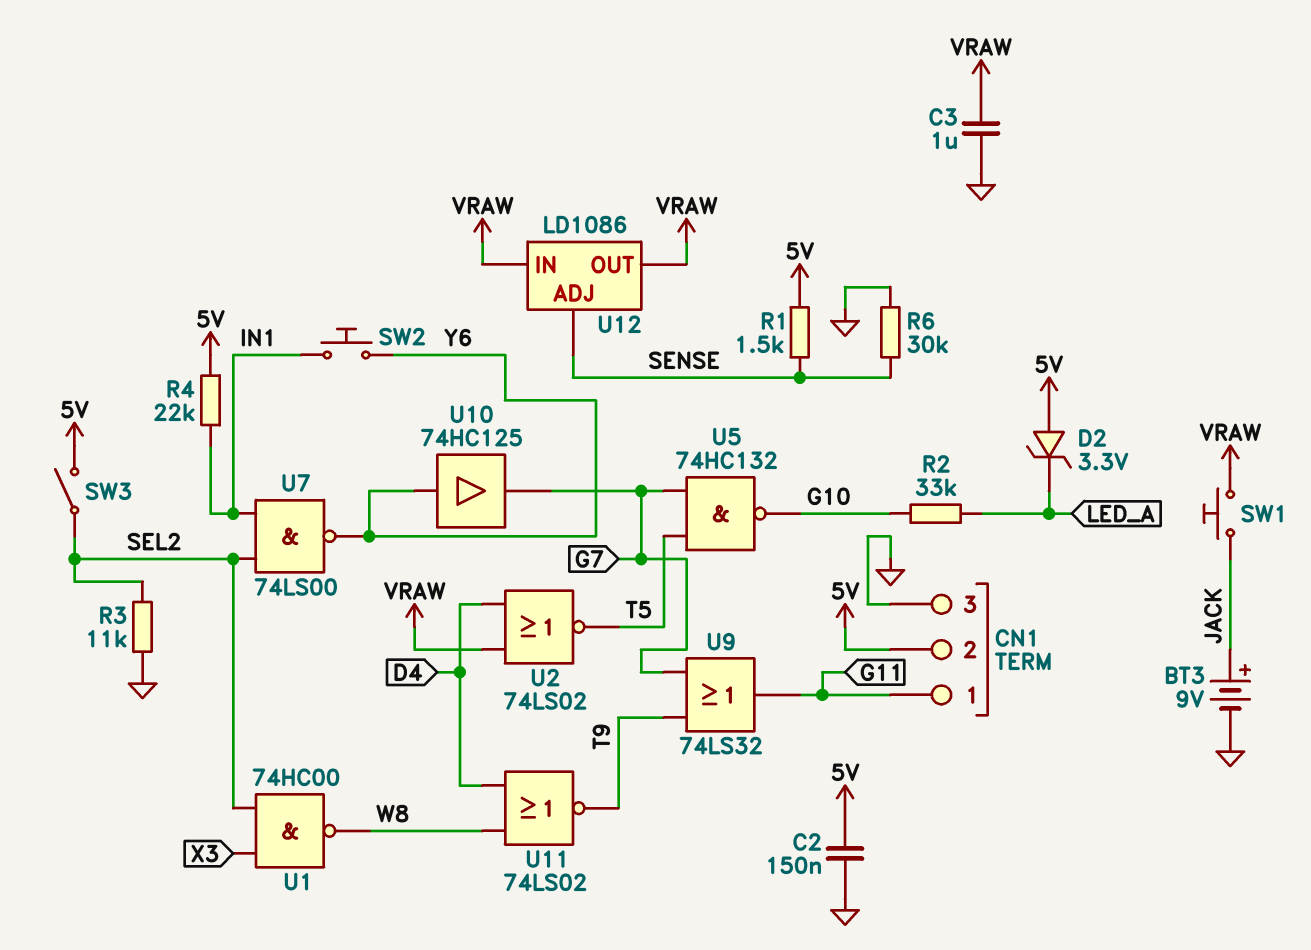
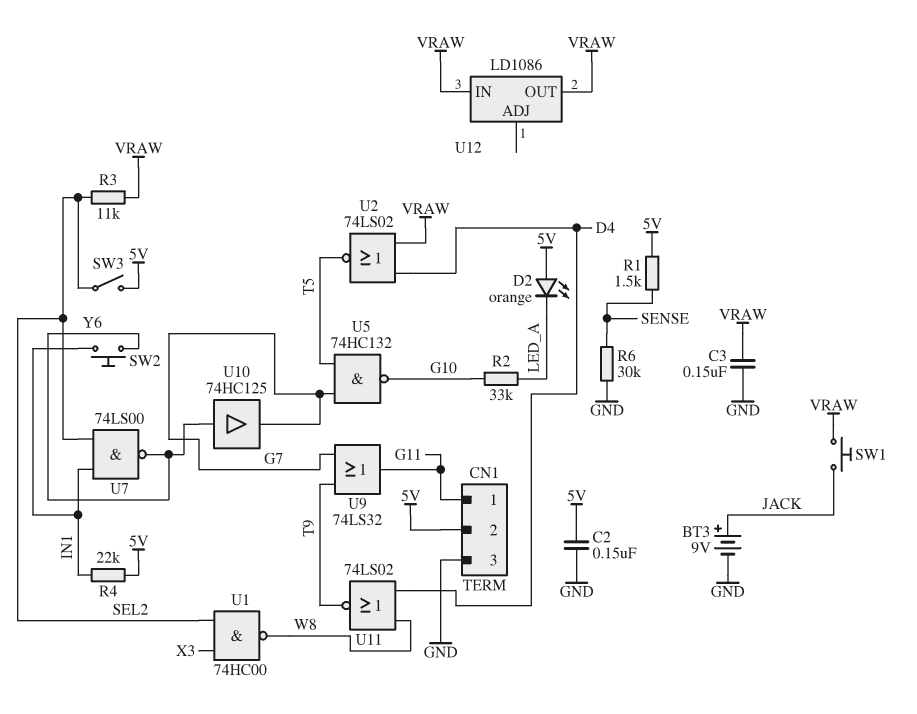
C3: 1uF (GND, VRAW) -> 150nF (GND, VRAW)
D2: zener 3.3V (A 5V, K LED_A) -> LED orange (A 5V, K LED_A)
R3: 11k (GND, SEL2) -> 11k (SEL2, VRAW)
U12 pin ADJ: SENSE -> none

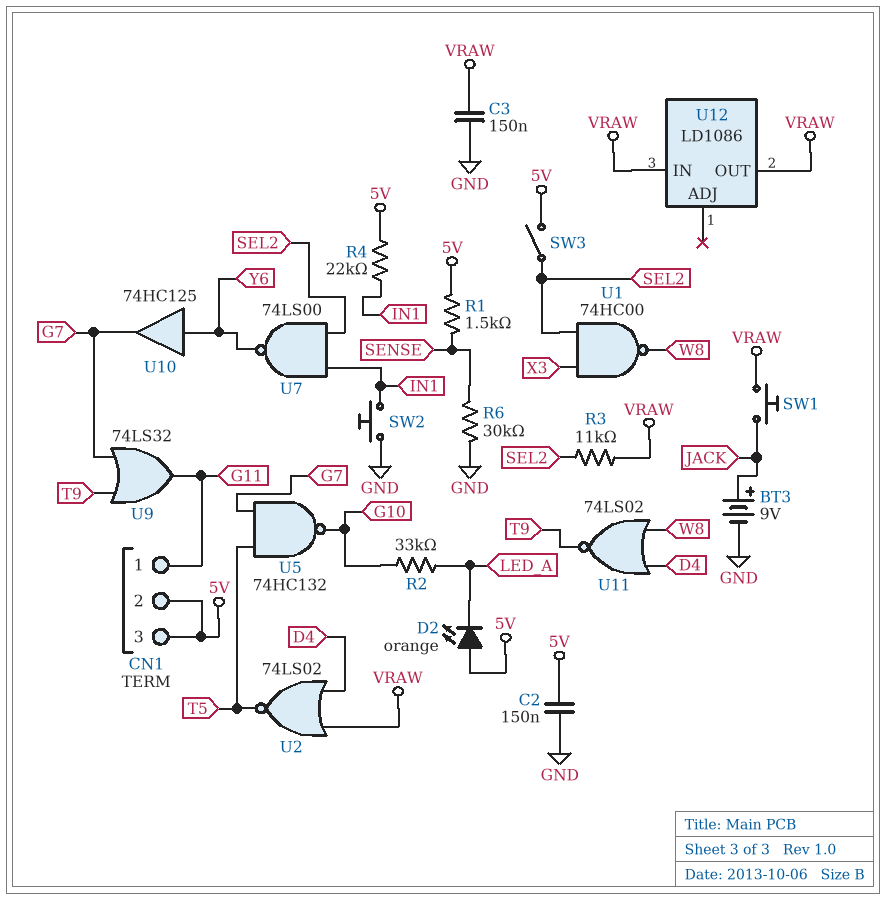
CN1 pin 3: GND -> 5V
SW2: button (IN1, Y6) -> button (GND, IN1)

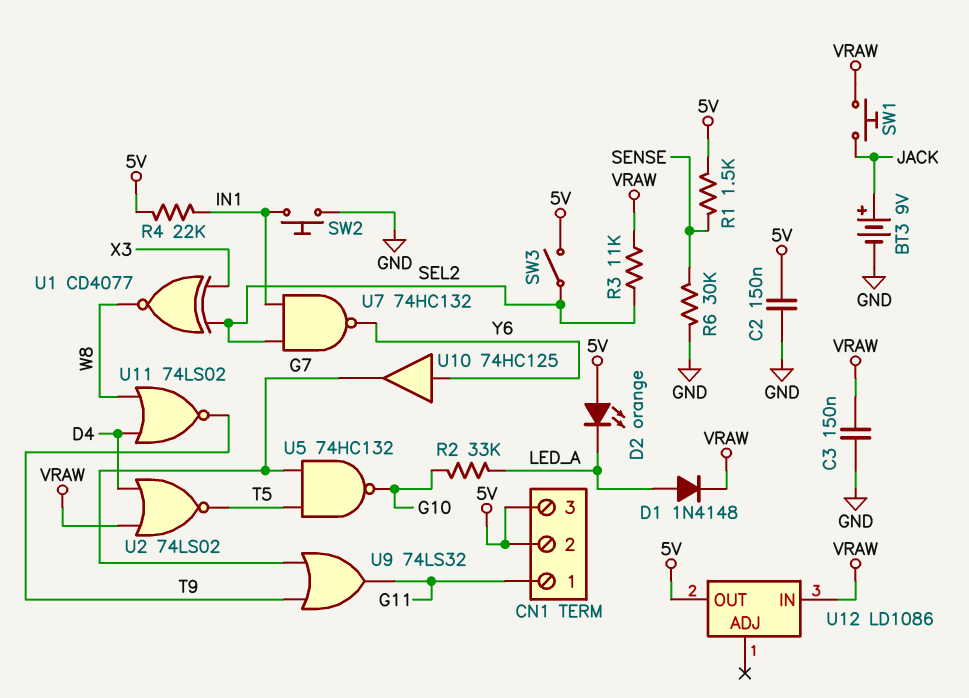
D1: none -> diode 1N4148 (A LED_A, K VRAW)
U1: NAND 74HC00 (in SEL2, in X3, out W8) -> XNOR CD4077 (in SEL2, in X3, out W8)
U7: NAND 74LS00 (in IN1, in SEL2, out Y6) -> NAND 74HC132 (in IN1, in SEL2, out Y6)
U12 pin OUT: VRAW -> 5V

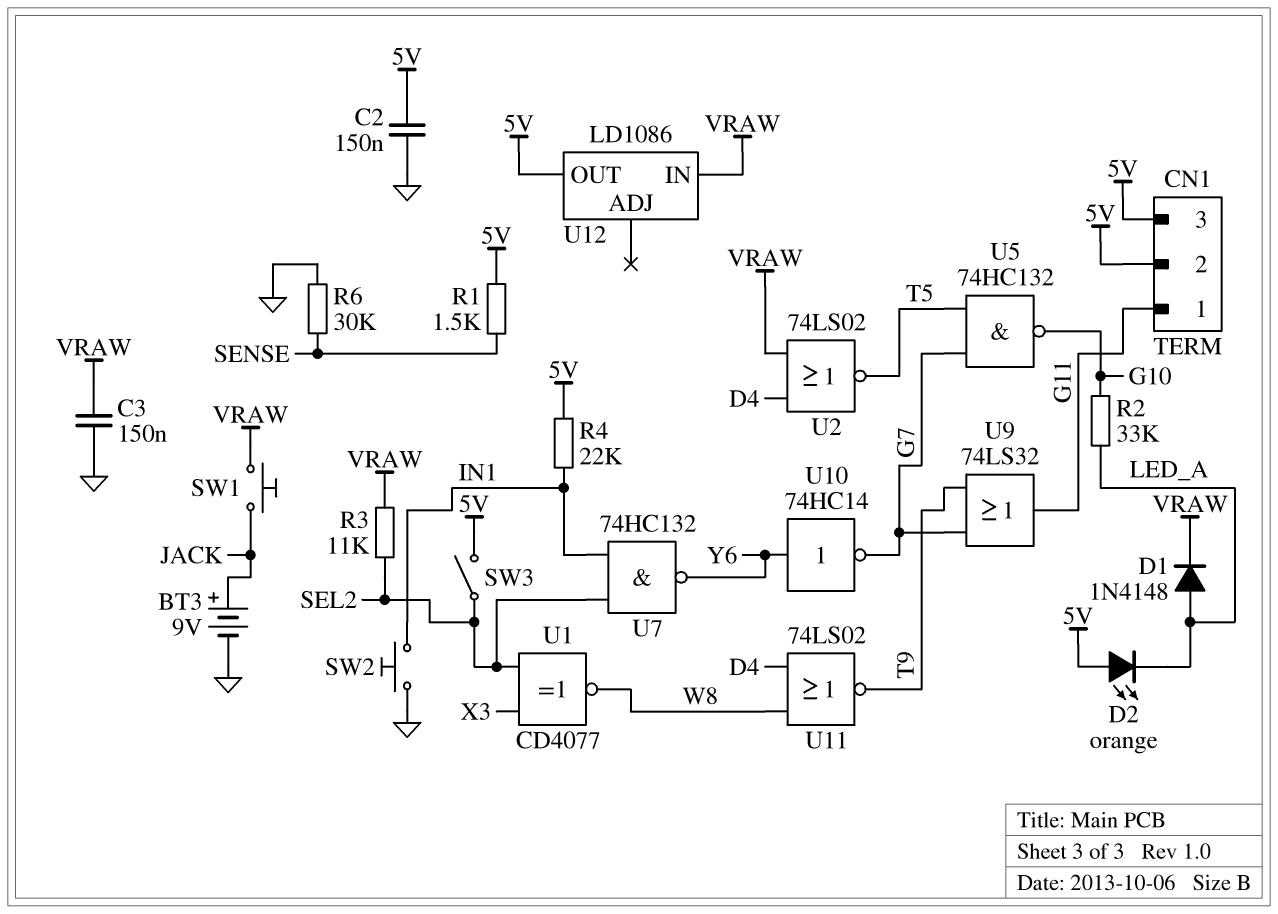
U10: buffer 74HC125 (in Y6, out G7) -> NOT 74HC14 (in Y6, out G7)

